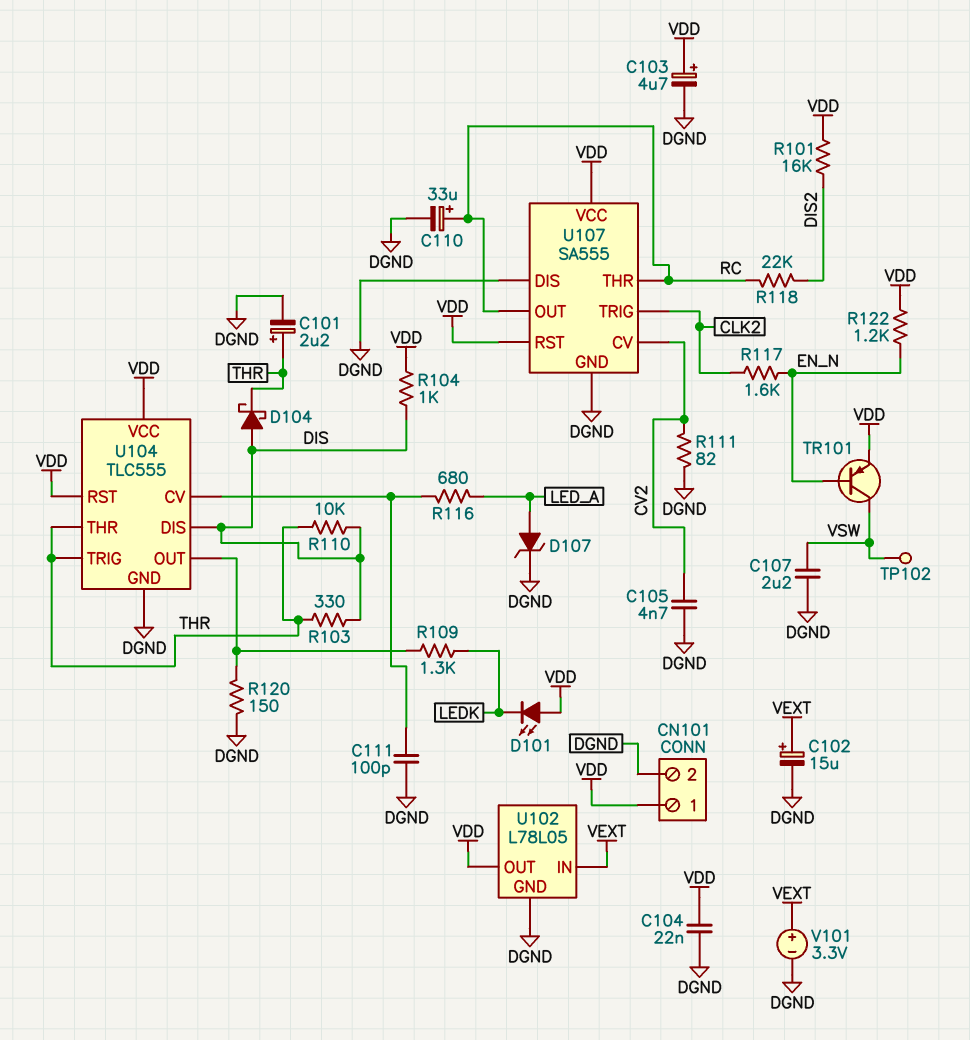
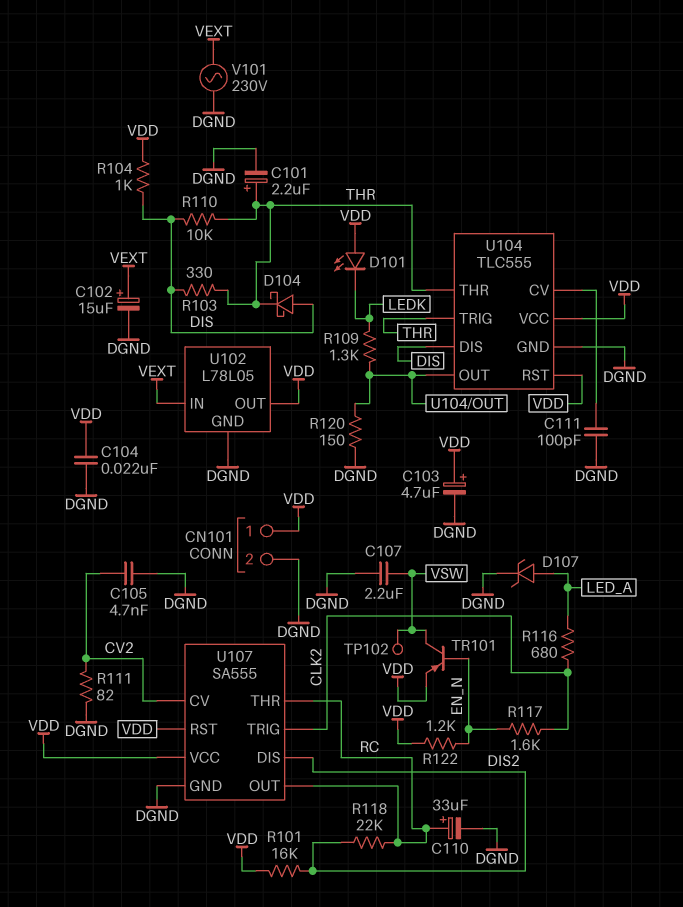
R116: 680 (LED_A, U104/CV) -> 680 (CLK2, LED_A)
U107 pin DIS: DGND -> DIS2
V101: 3.3V (plus VEXT, minus DGND) -> AC 230V (DGND, VEXT)

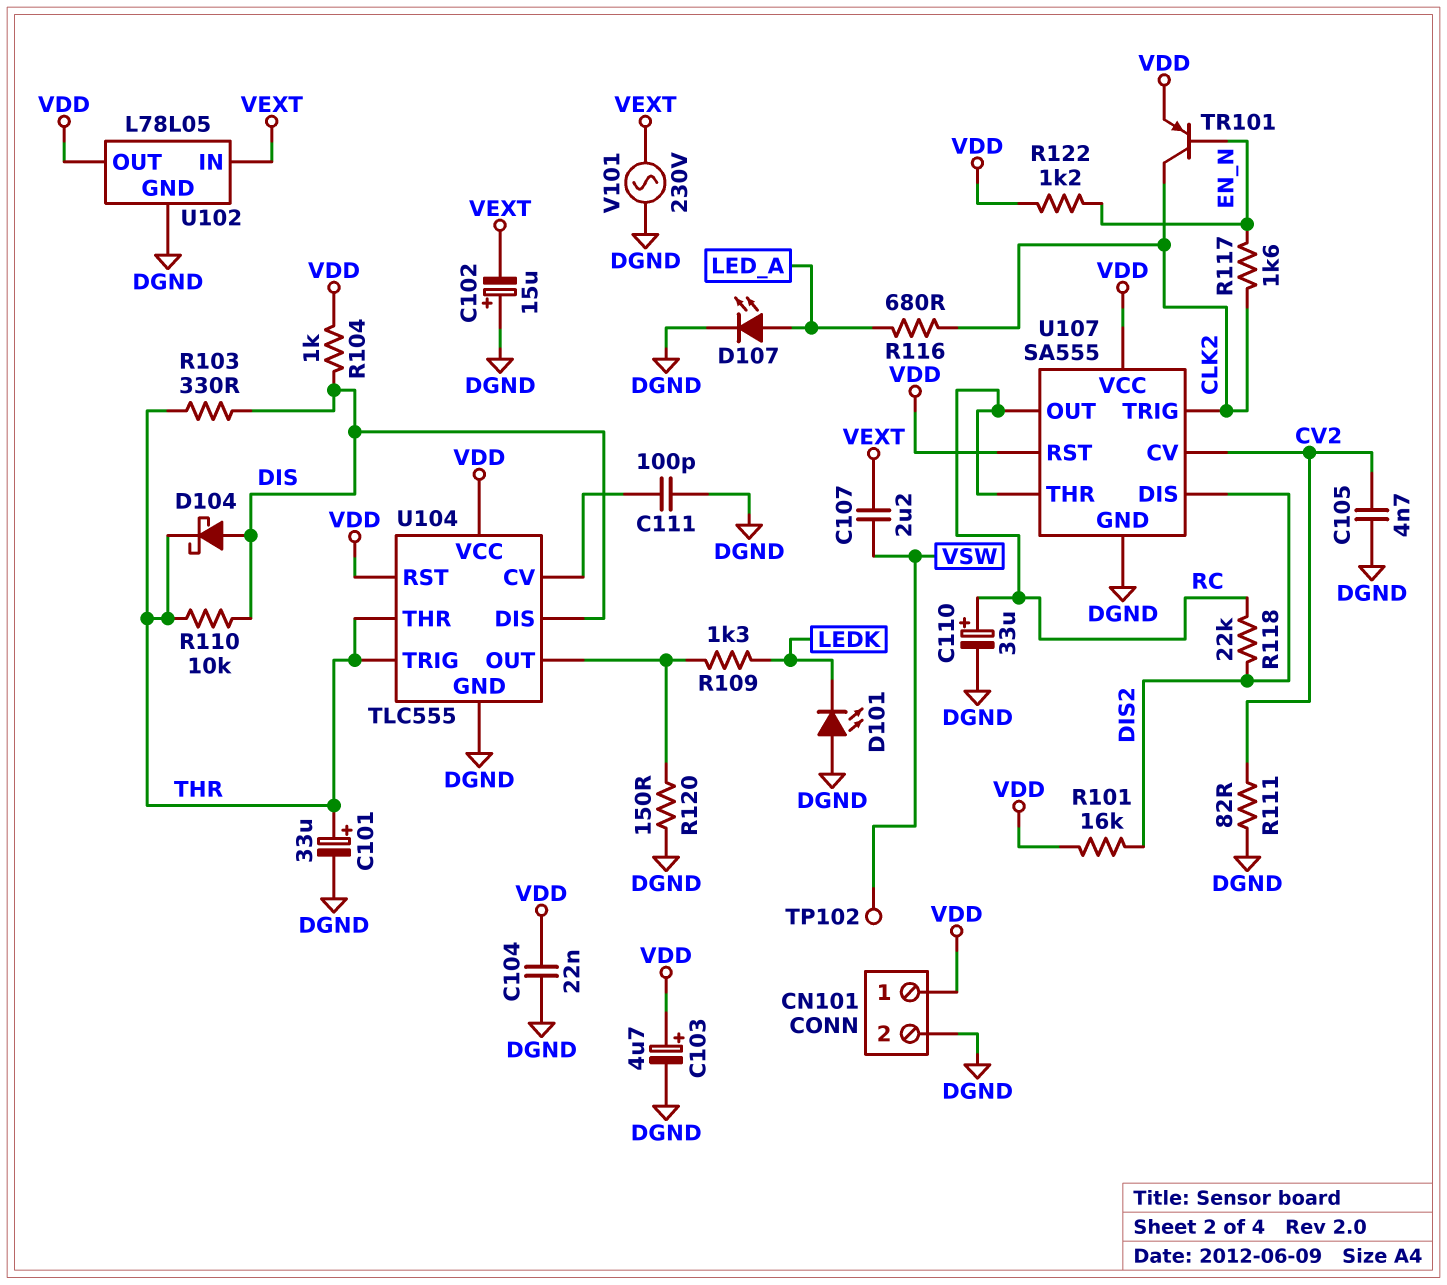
C101: 2.2uF (plus THR, minus DGND) -> 33uF (plus THR, minus DGND)
C102: 15uF (plus VEXT, minus DGND) -> 15uF (plus DGND, minus VEXT)
C107: 2.2uF (DGND, VSW) -> 2.2uF (VEXT, VSW)
D101: LED (A VDD, K LEDK) -> LED (A DGND, K LEDK)
D107: zener (A LED_A, K DGND) -> LED (A LED_A, K DGND)
TR101: PNP (B EN_N, C VSW, E VDD) -> PNP (B EN_N, C CLK2, E VDD)

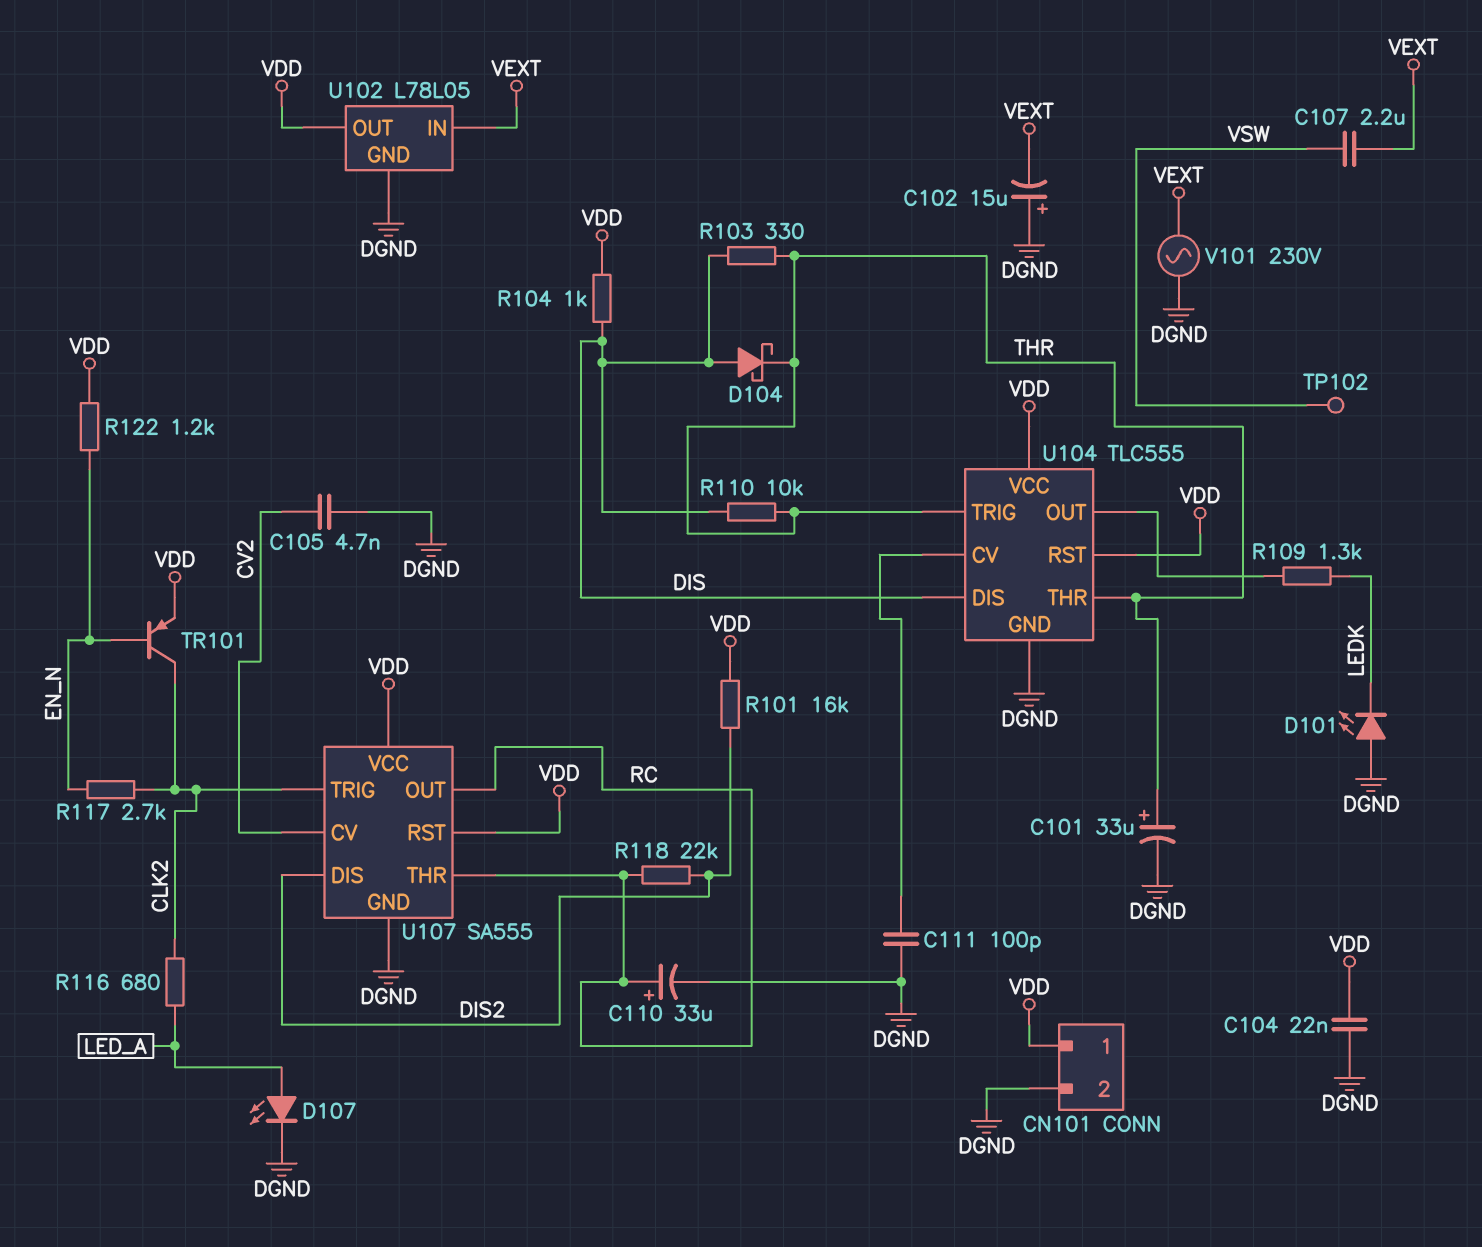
C103: 4.7uF (plus VDD, minus DGND) -> none
R111: 82 (CV2, DGND) -> none
R117: 1.6k (CLK2, EN_N) -> 2.7k (CLK2, EN_N)
R120: 150 (DGND, U104/OUT) -> none

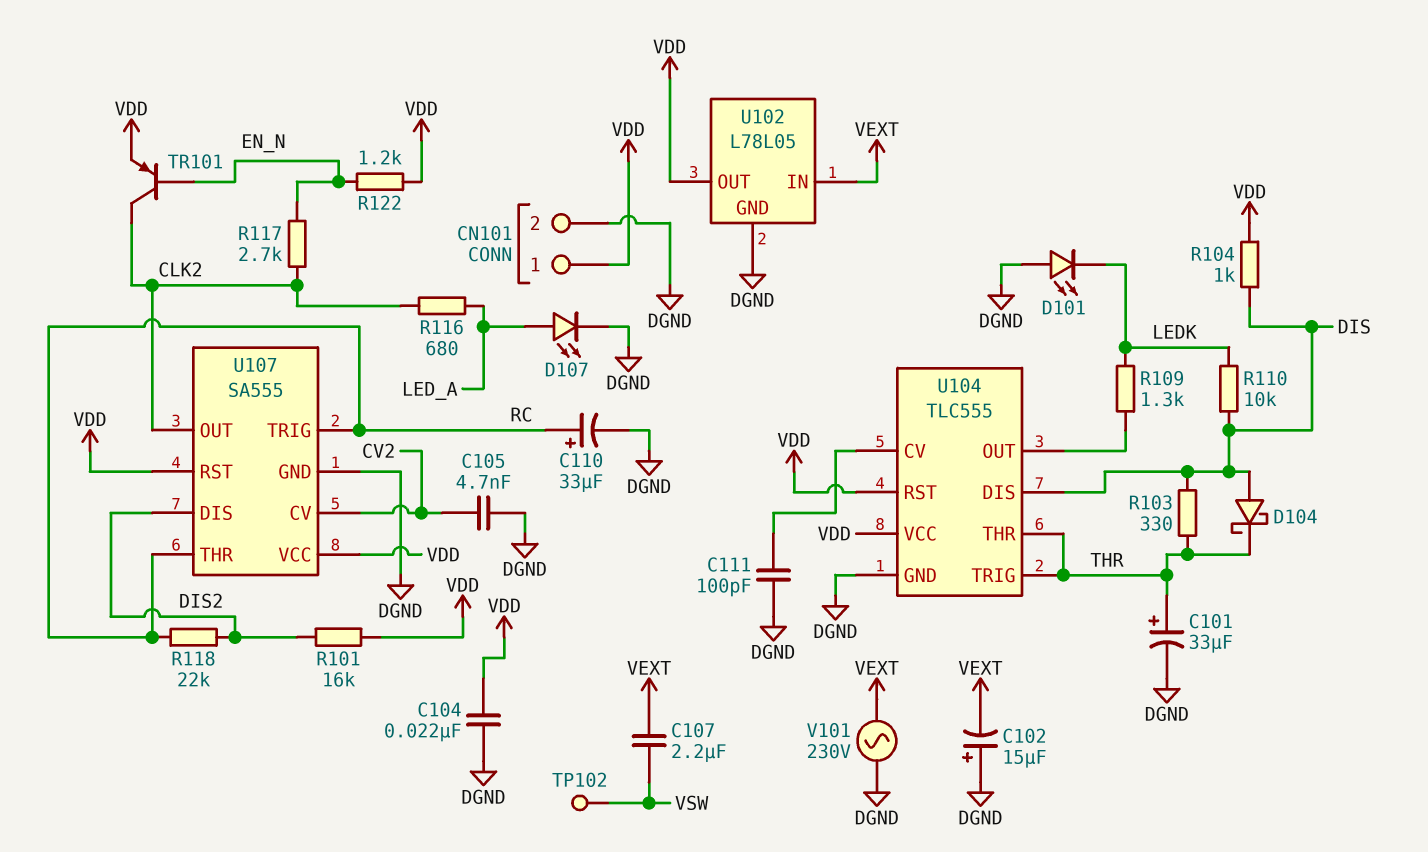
R110: 10k (DIS, THR) -> 10k (DIS, LEDK)
U107 pin OUT: RC -> CLK2
U107 pin TRIG: CLK2 -> RC

